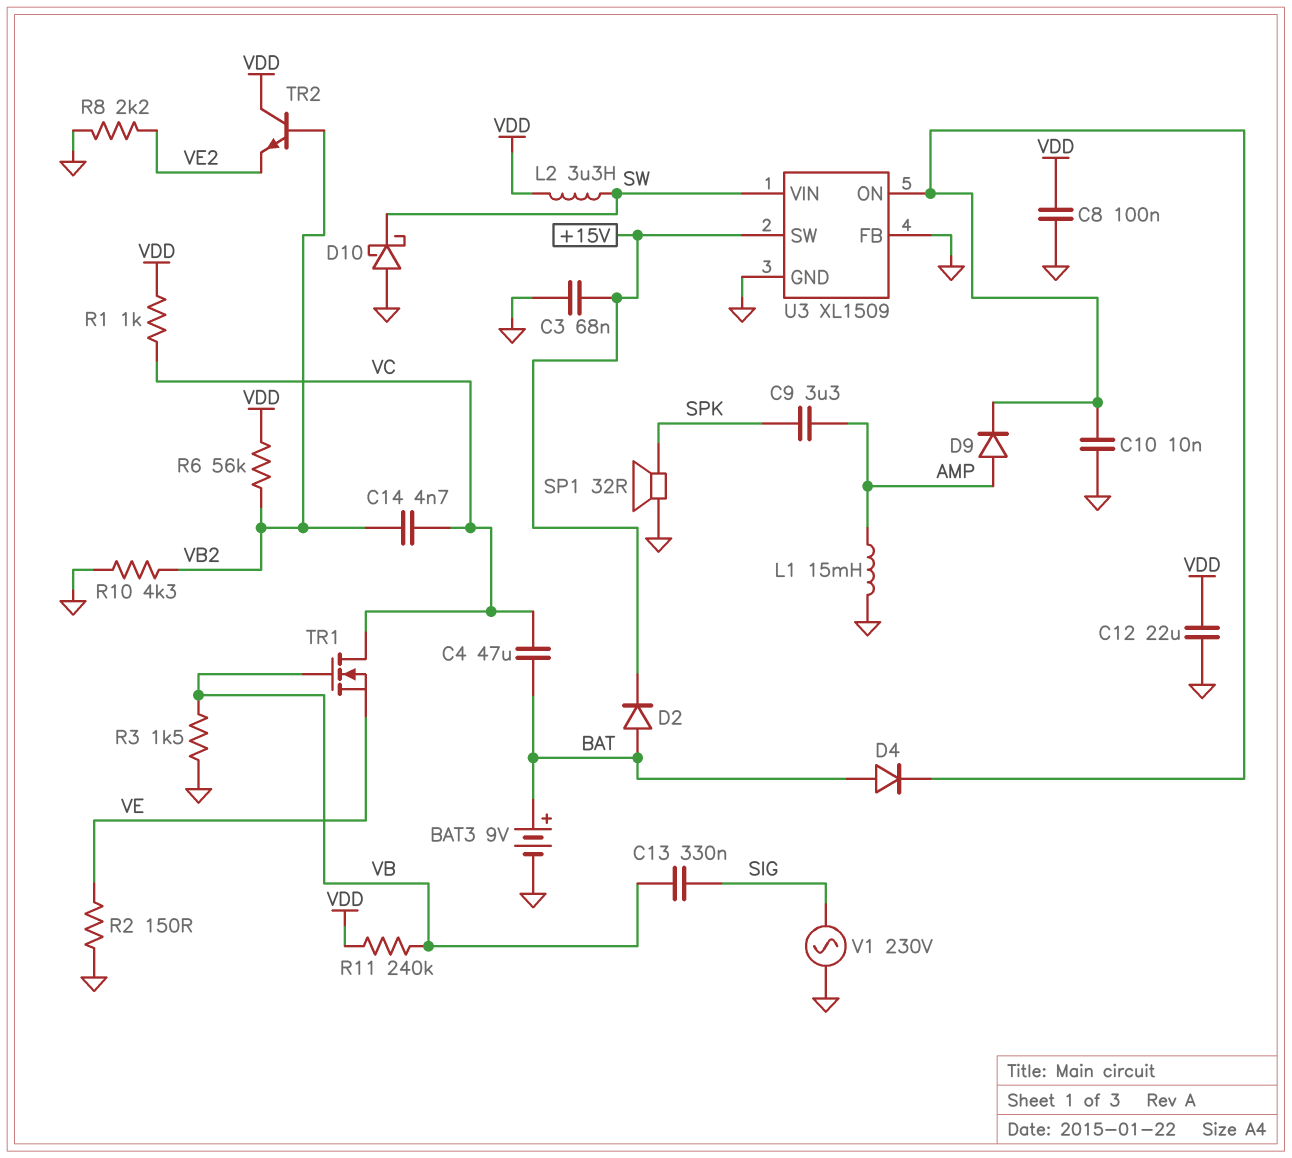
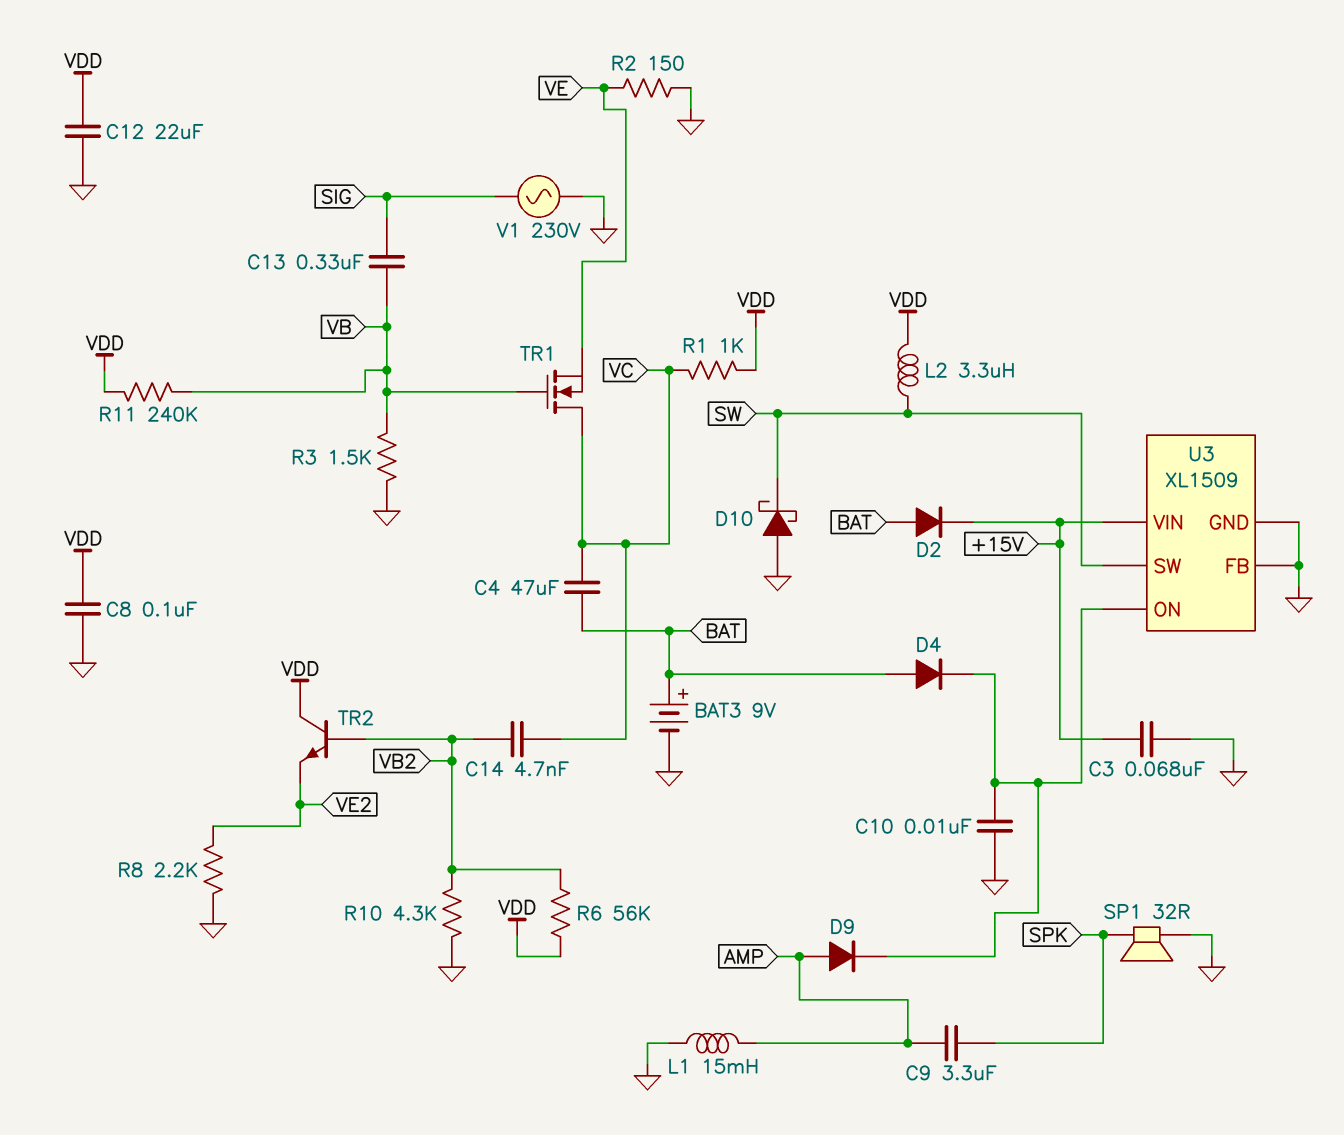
U3 pin SW: +15V -> SW
U3 pin VIN: SW -> +15V

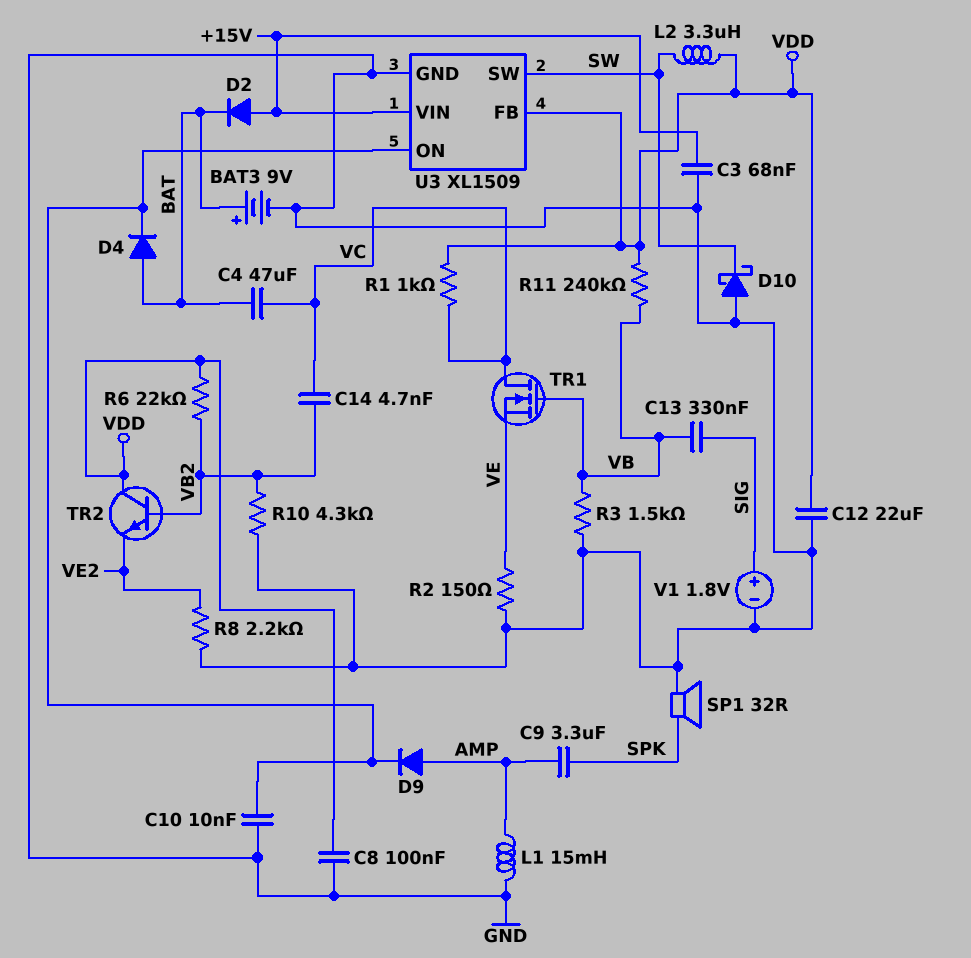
D2: diode (A BAT, K +15V) -> diode (A +15V, K BAT)
R6: 56k (VB2, VDD) -> 22k (VB2, VDD)
U3 pin FB: GND -> VDD
V1: AC 230V (GND, SIG) -> 1.8V (plus SIG, minus GND)

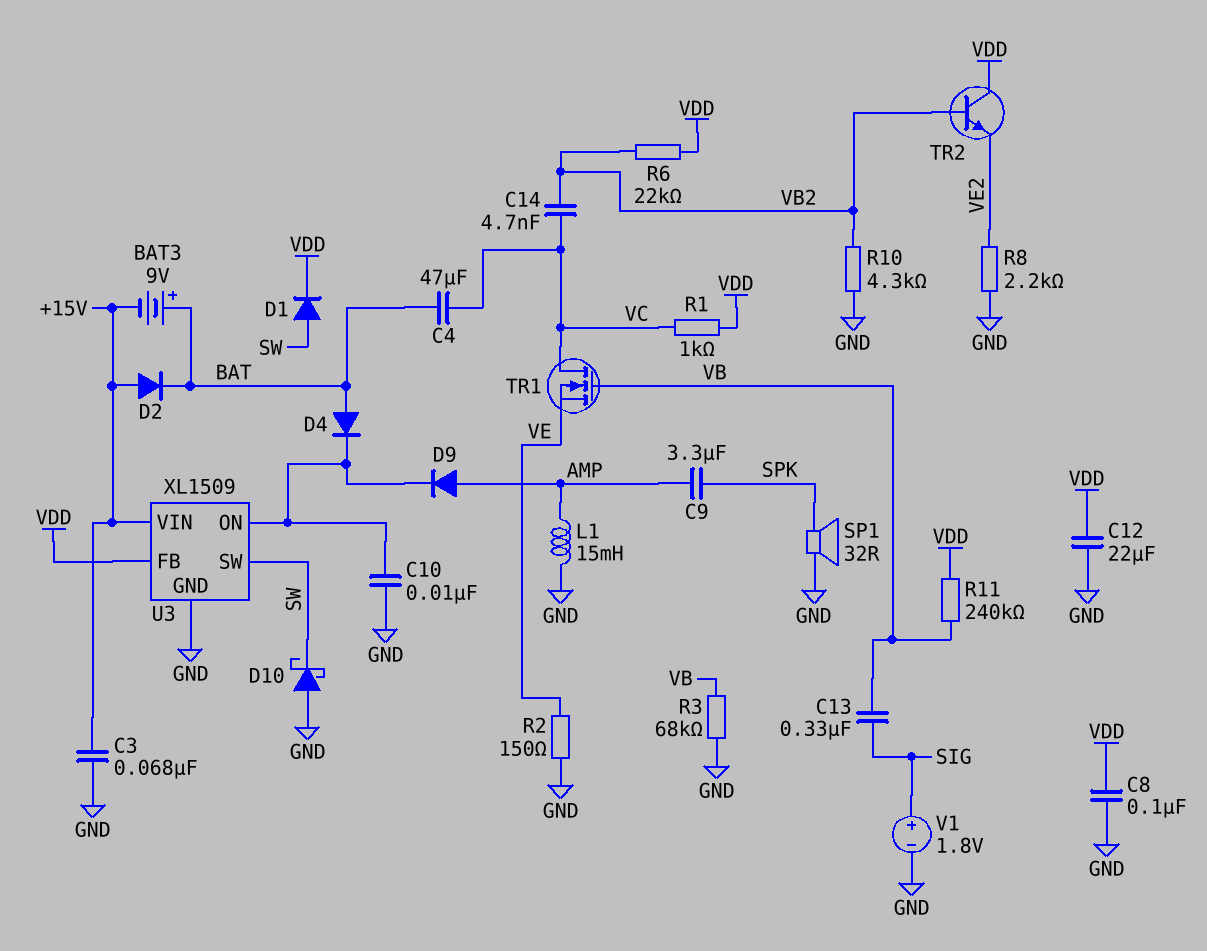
BAT3: 9V (plus BAT, minus GND) -> 9V (plus BAT, minus +15V)
D1: none -> diode (A SW, K VDD)
L2: 3.3uH (SW, VDD) -> none
R3: 1.5k (GND, VB) -> 68k (GND, VB)

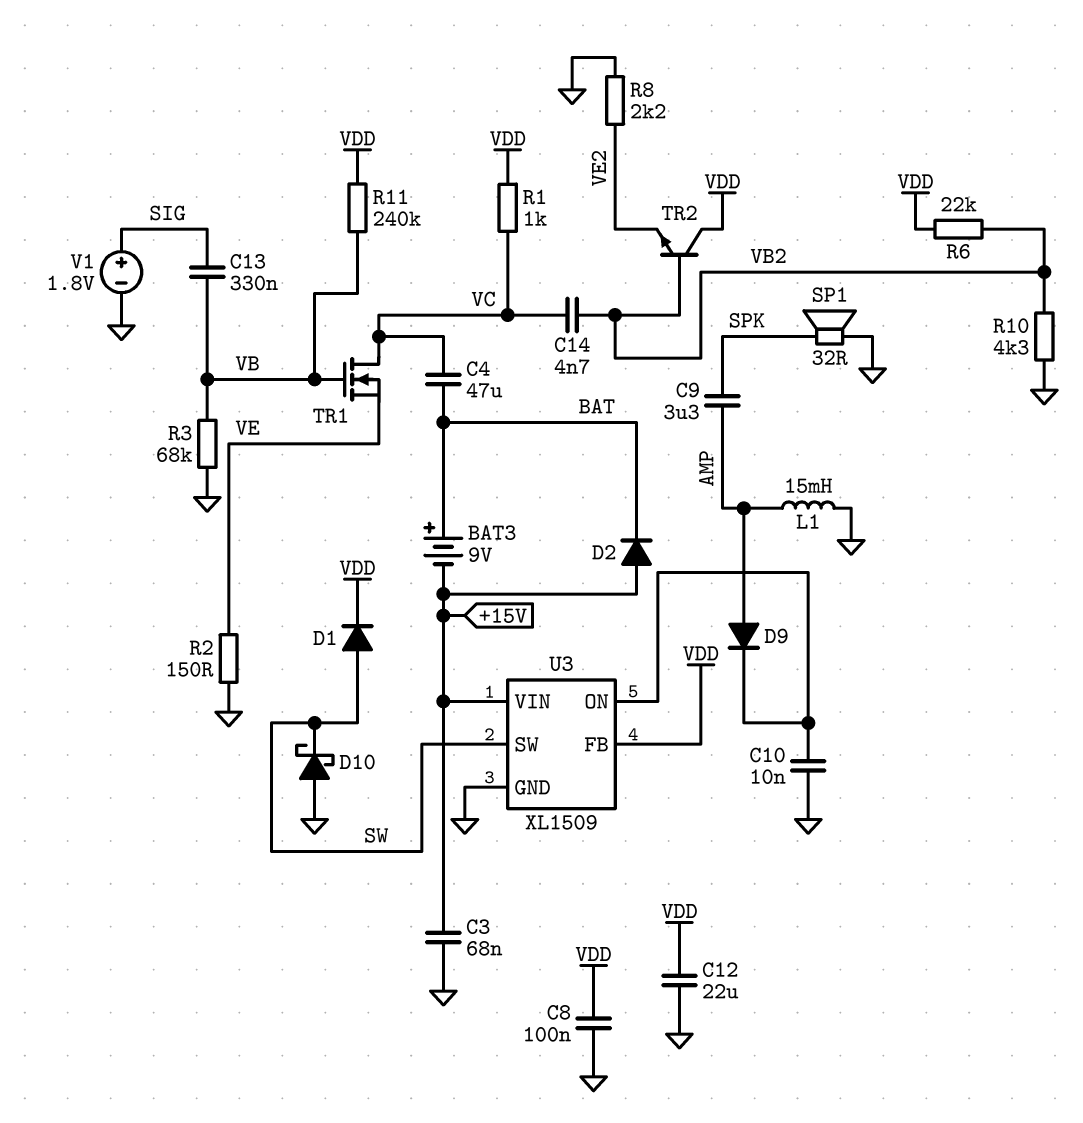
D4: diode (A BAT, K U3/ON) -> none

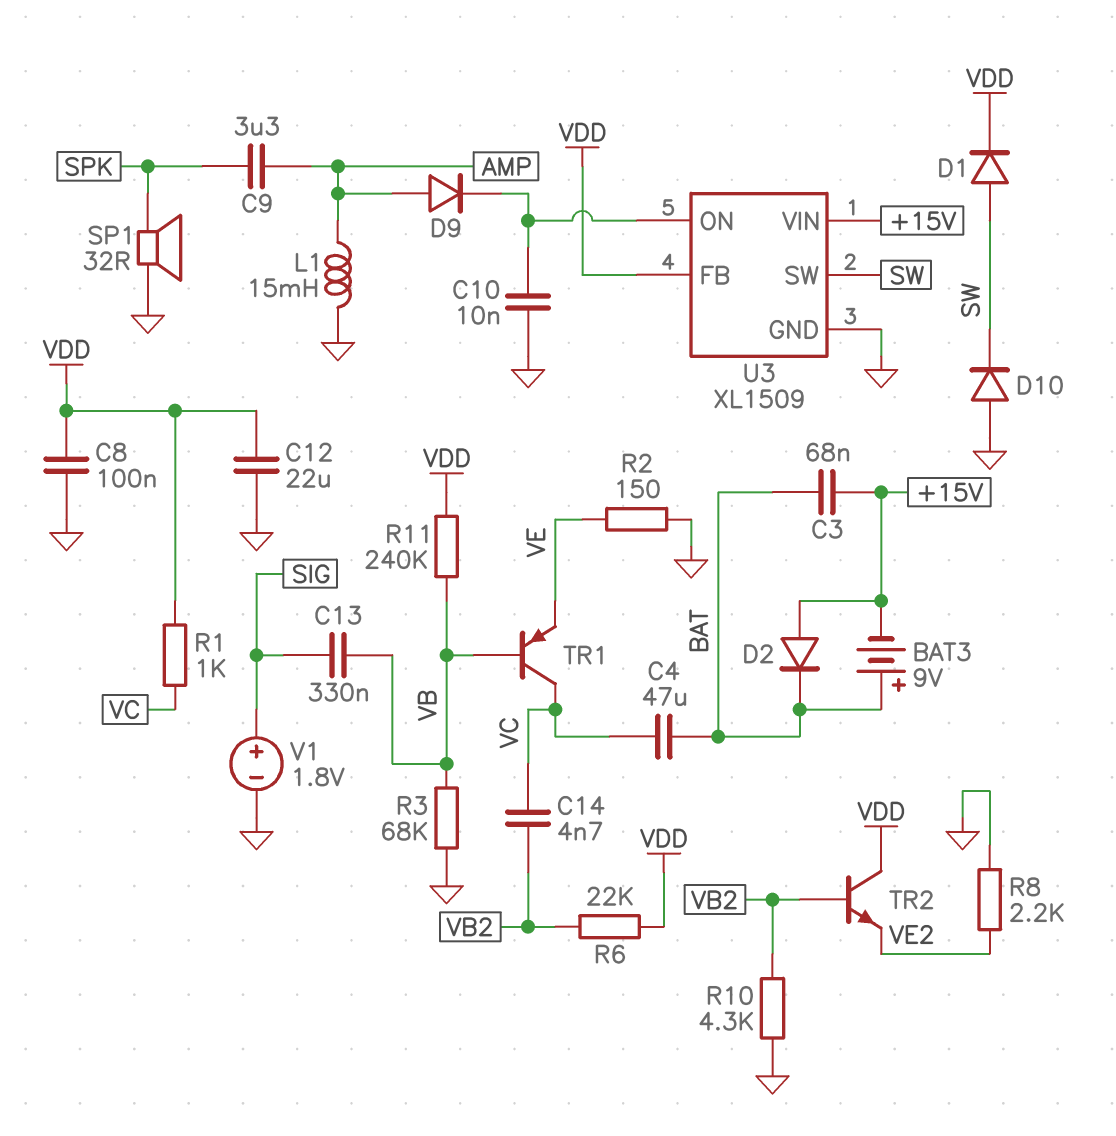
C3: 68nF (+15V, GND) -> 68nF (+15V, BAT)
D10: schottky (A GND, K SW) -> diode (A GND, K SW)
TR1: NMOS (G VB, D VC, S VE) -> PNP (B VB, C VC, E VE)

